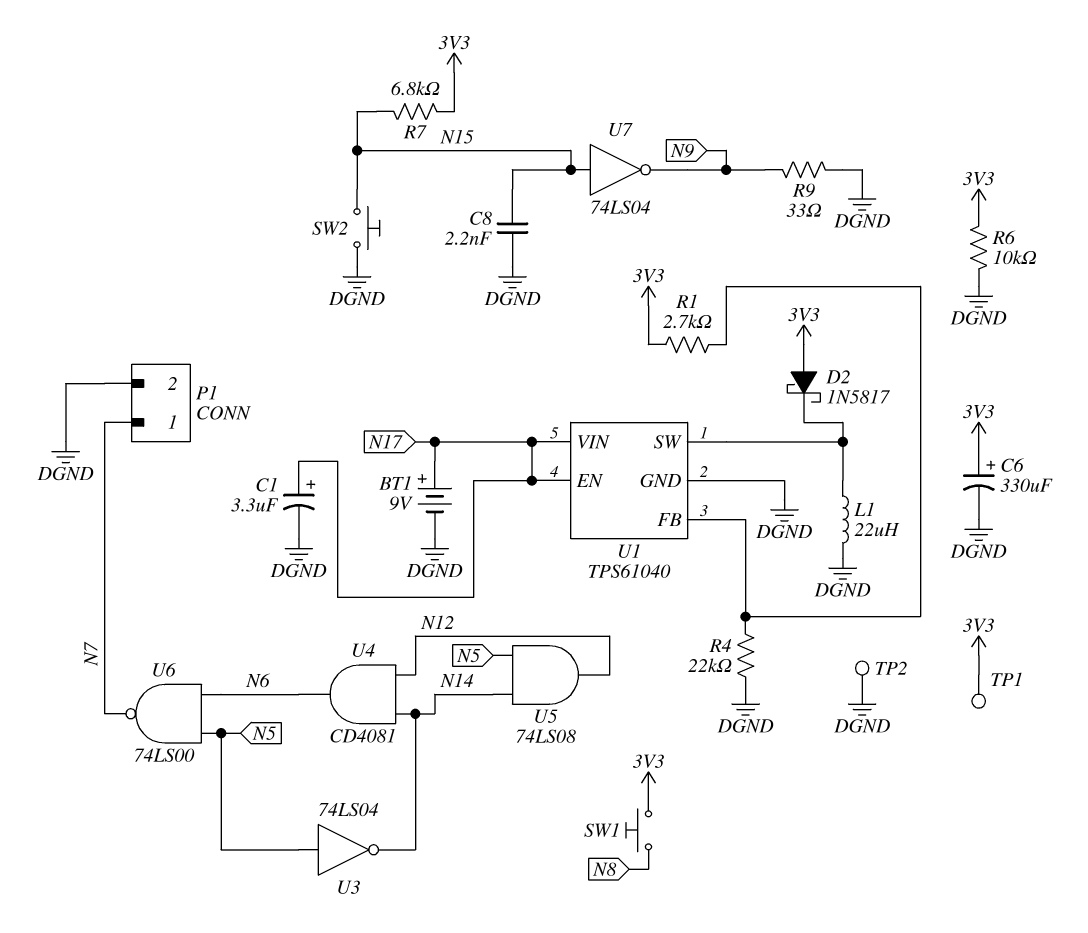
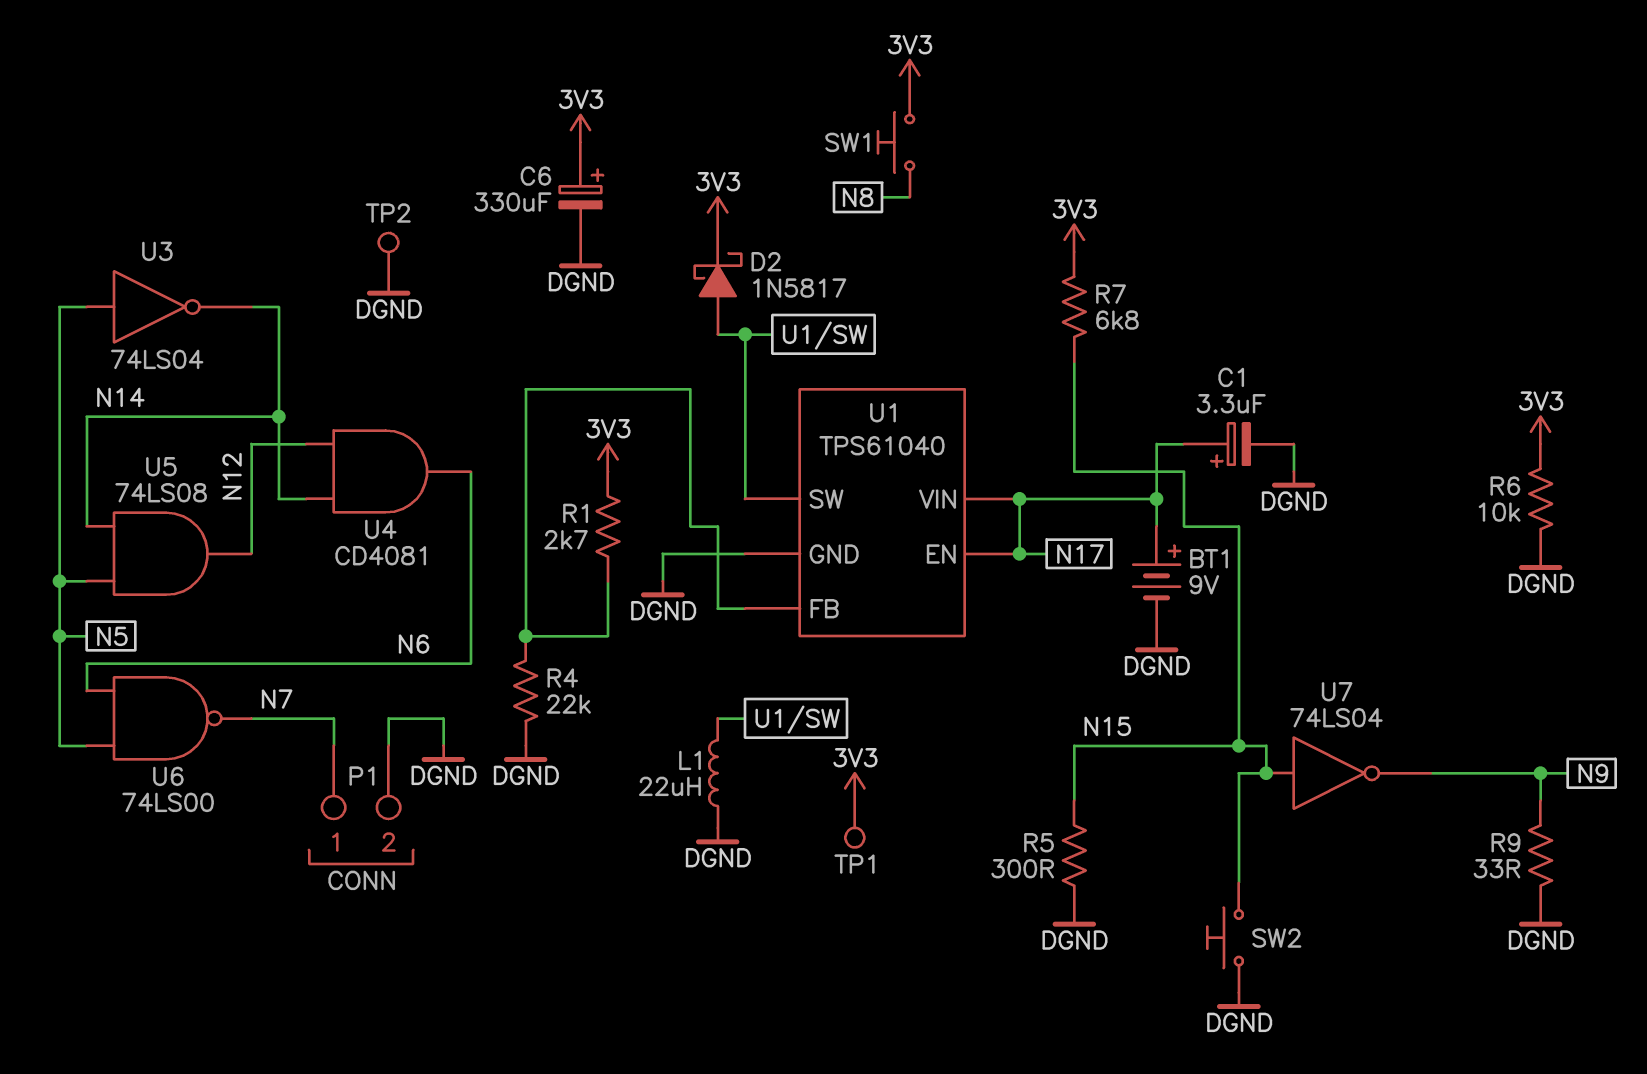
C8: 2.2nF (DGND, N15) -> none
D2: schottky 1N5817 (A 3V3, K U1/SW) -> schottky 1N5817 (A U1/SW, K 3V3)
R5: none -> 300 (DGND, N15)

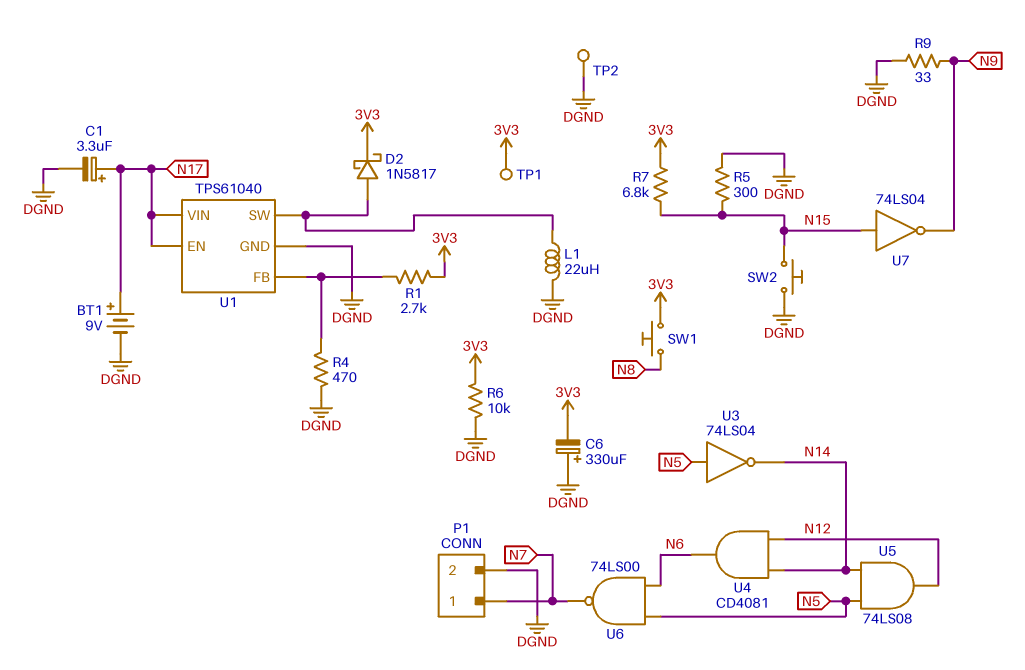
C6: 330uF (plus 3V3, minus DGND) -> 330uF (plus DGND, minus 3V3)
R4: 22k (DGND, U1/FB) -> 470 (DGND, U1/FB)

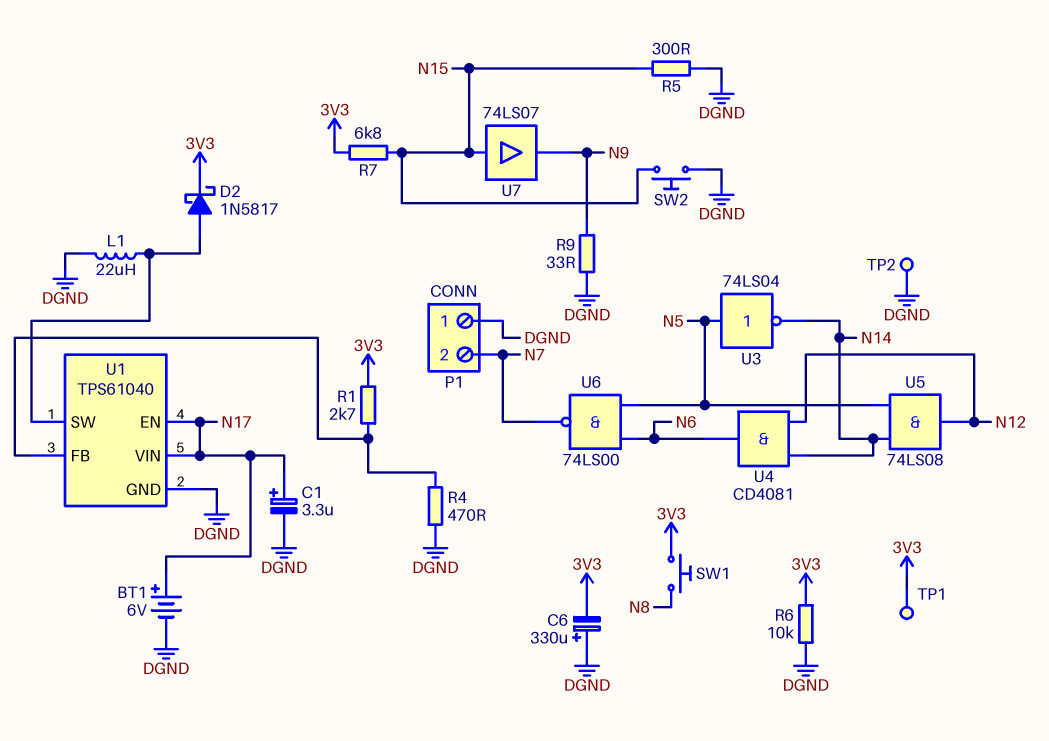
BT1: 9V (plus N17, minus DGND) -> 6V (plus N17, minus DGND)
P1 pin 1: N7 -> DGND
P1 pin 2: DGND -> N7
U7: NOT 74LS04 (in N15, out N9) -> buffer 74LS07 (in N15, out N9)

